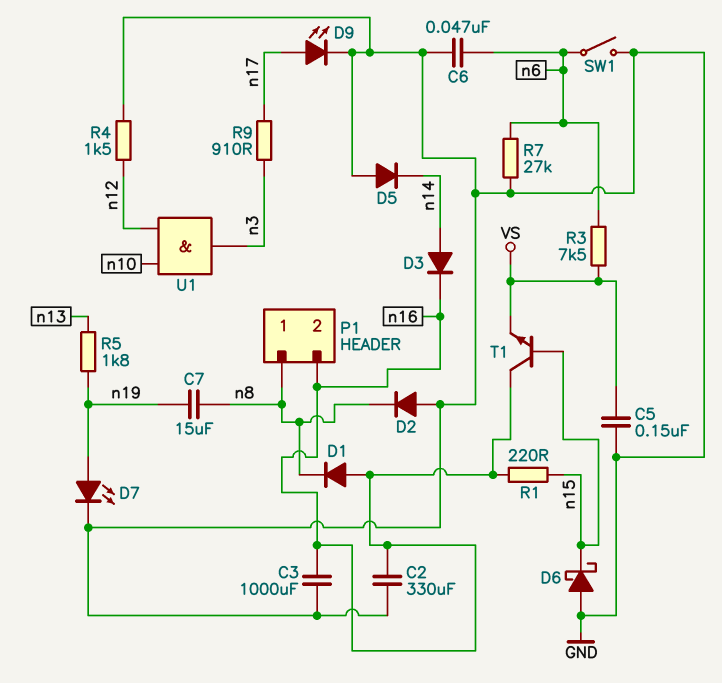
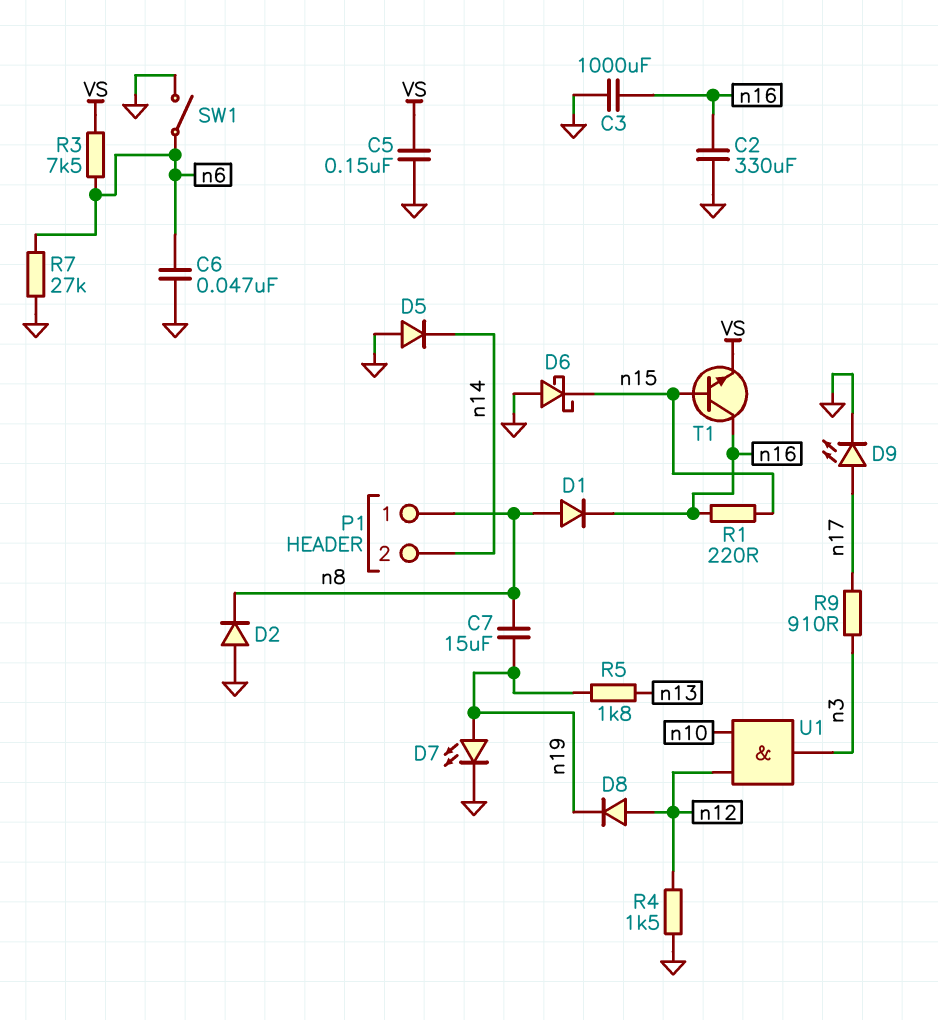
D1: diode (A n16, K n8) -> diode (A n8, K n16)
D3: diode (A n14, K n16) -> none
D8: none -> diode (A n12, K n19)
P1 pin 2: n16 -> n14

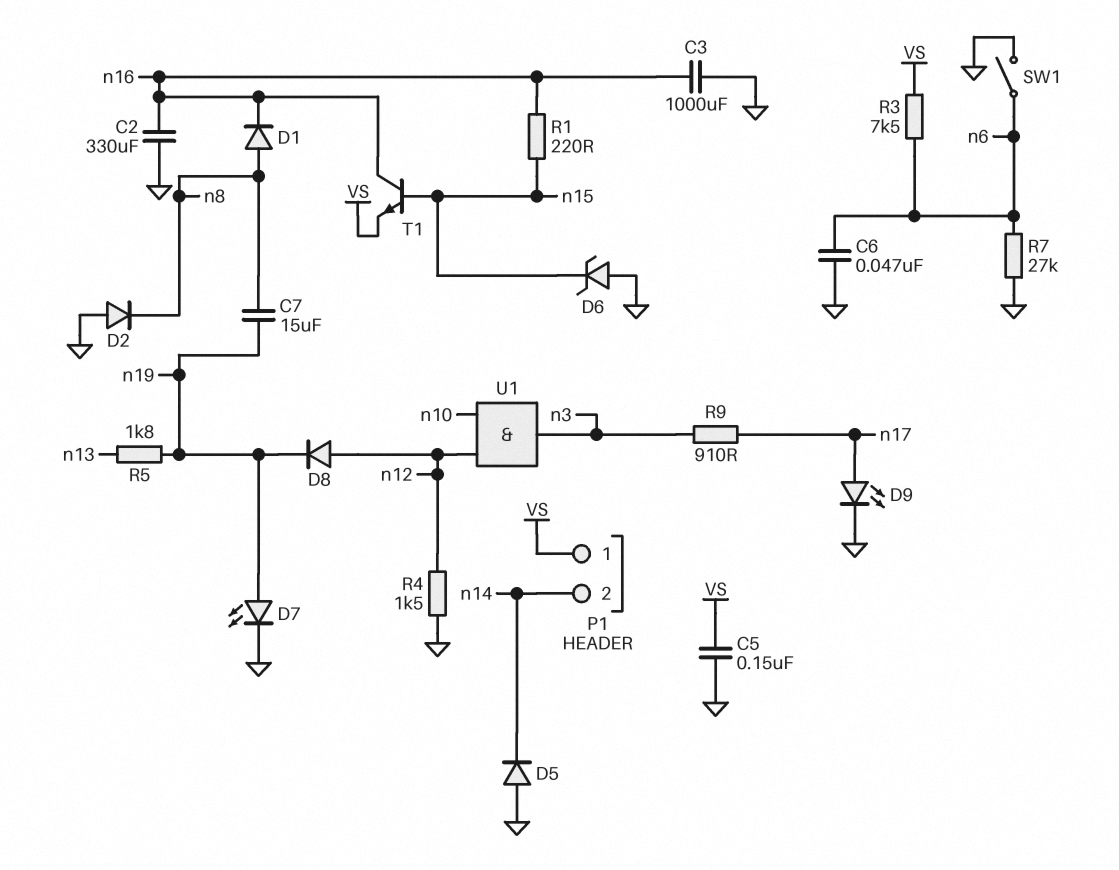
D6: schottky (A GND, K n15) -> zener (A GND, K n15)
P1 pin 1: n8 -> VS

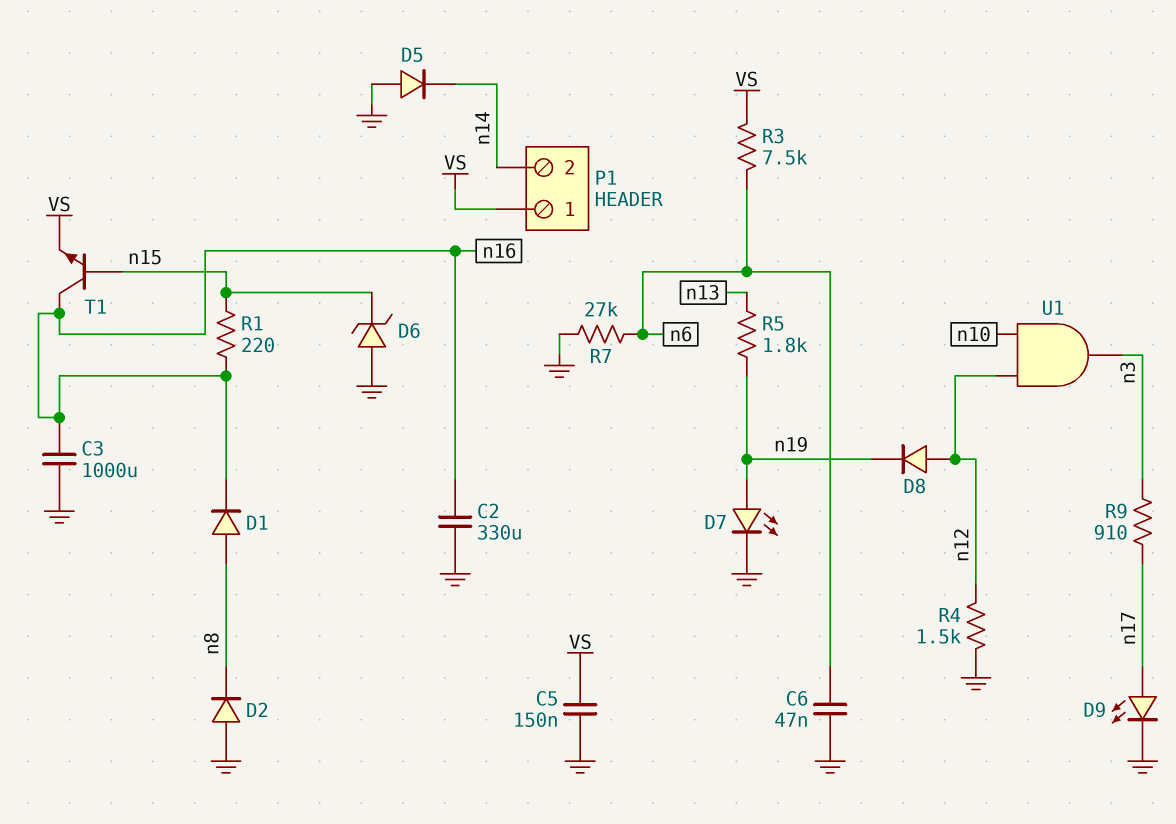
C7: 15uF (n8, n19) -> none
SW1: switch (GND, n6) -> none

